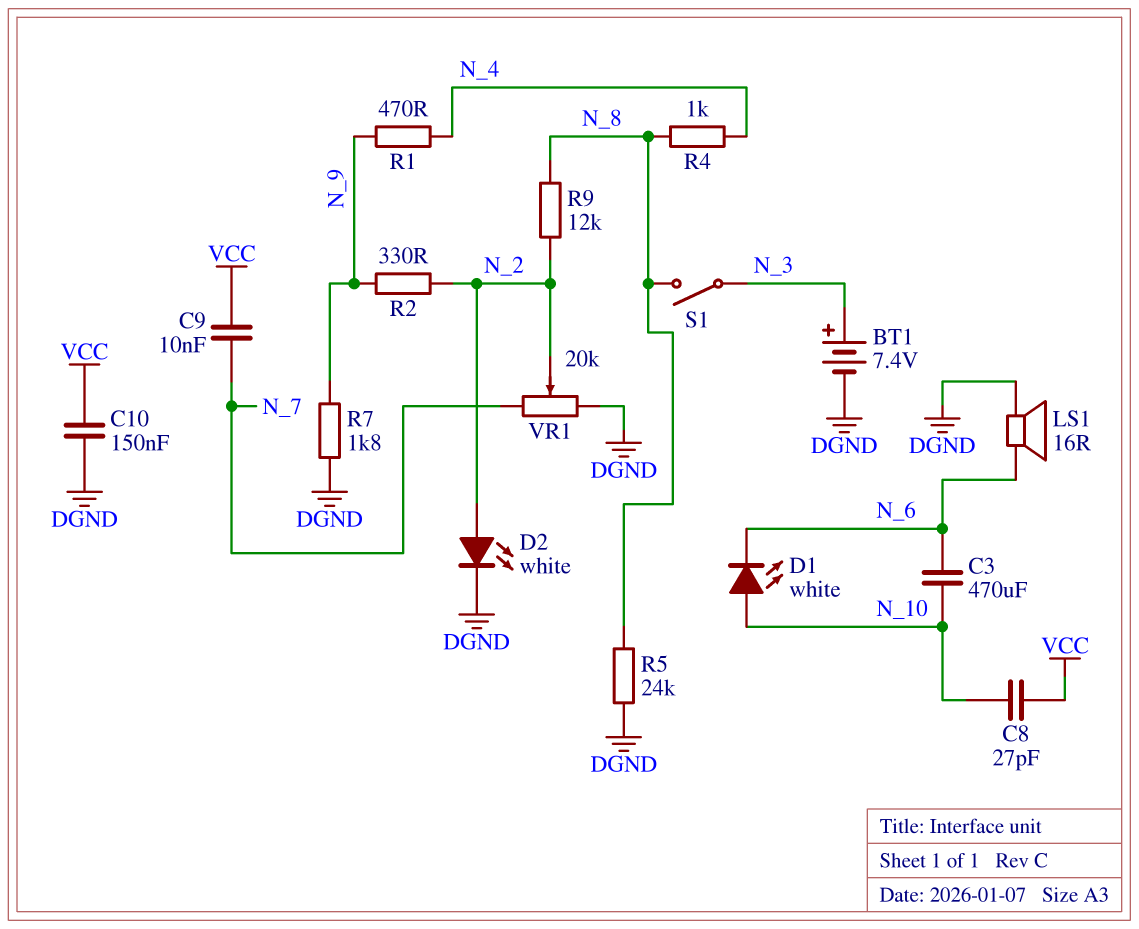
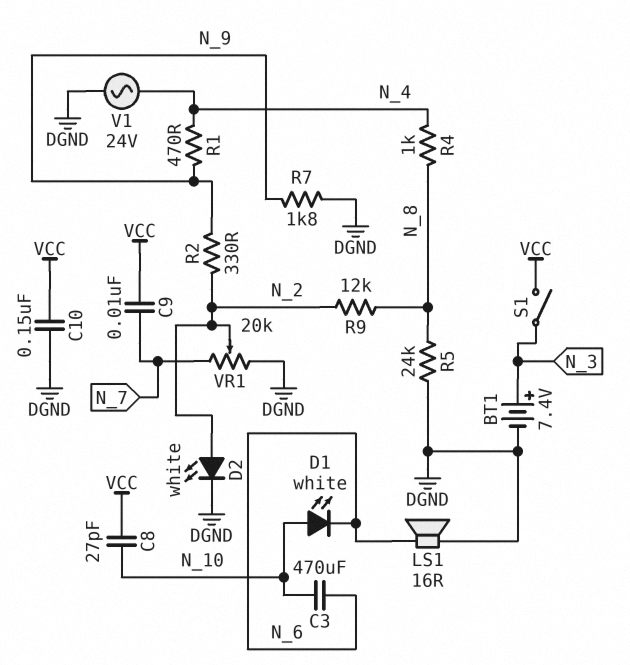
S1: switch (N_3, N_8) -> switch (N_3, VCC)
V1: none -> AC 24V (DGND, N_4)

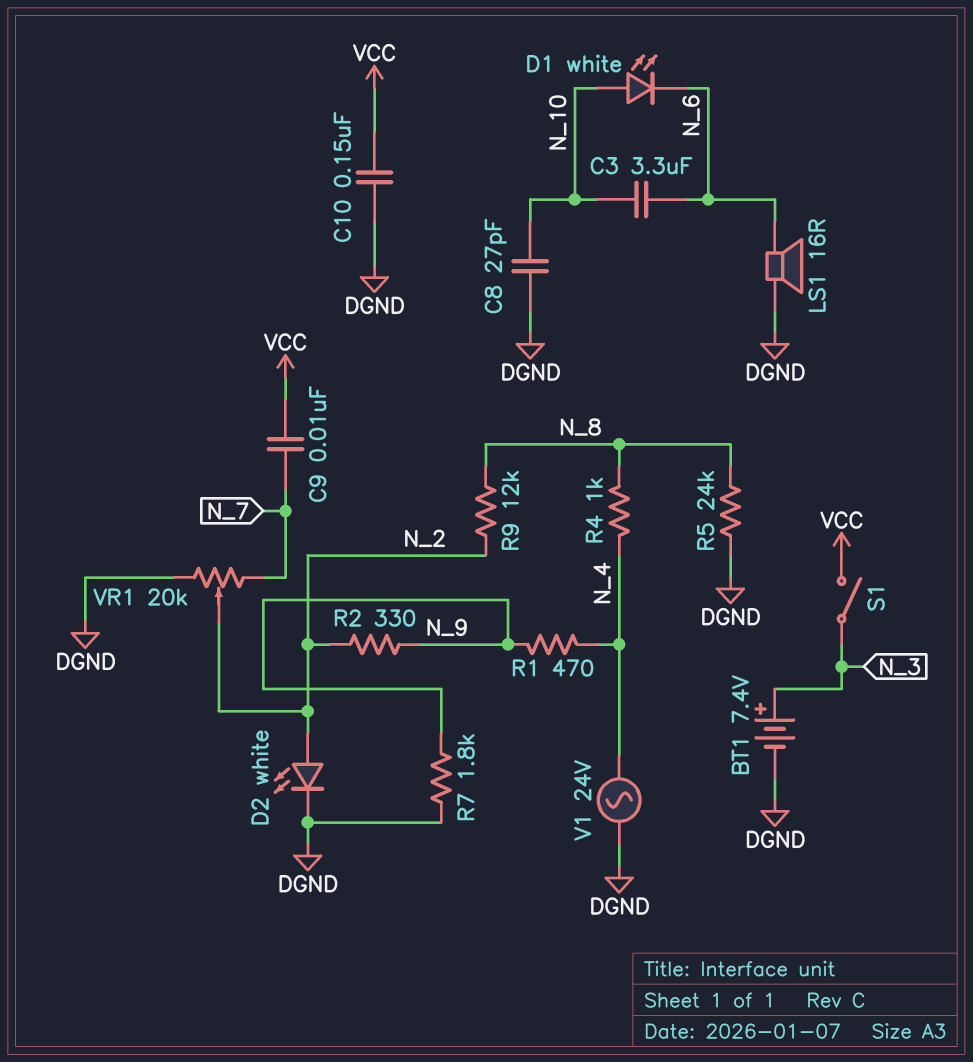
C3: 470uF (N_6, N_10) -> 3.3uF (N_6, N_10)
C8: 27pF (N_10, VCC) -> 27pF (DGND, N_10)

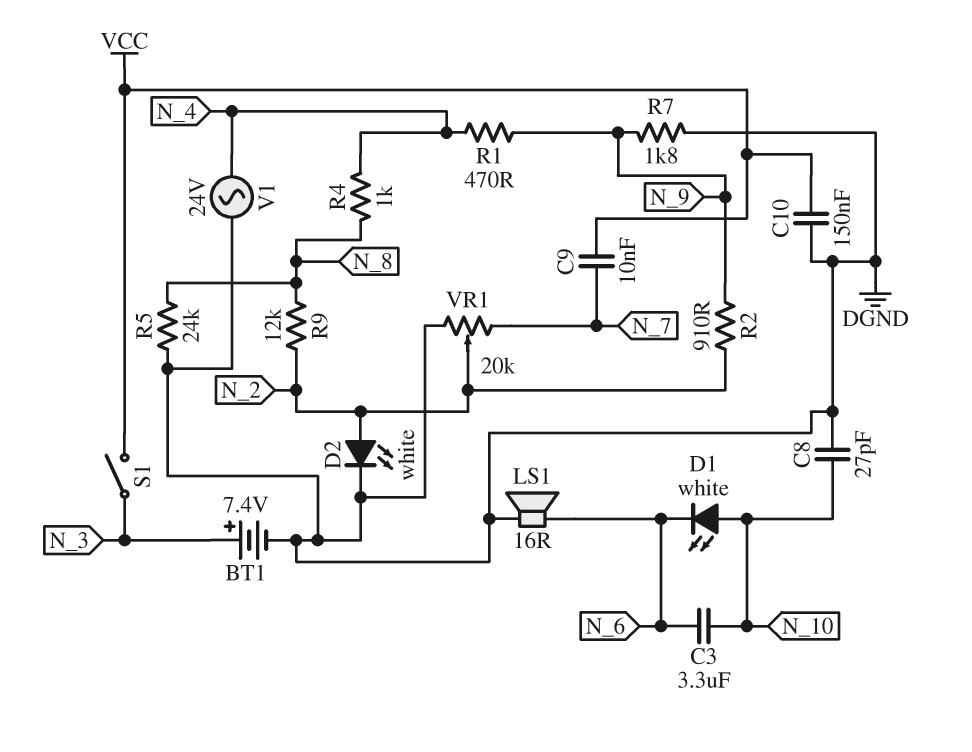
R2: 330 (N_2, N_9) -> 910 (N_2, N_9)

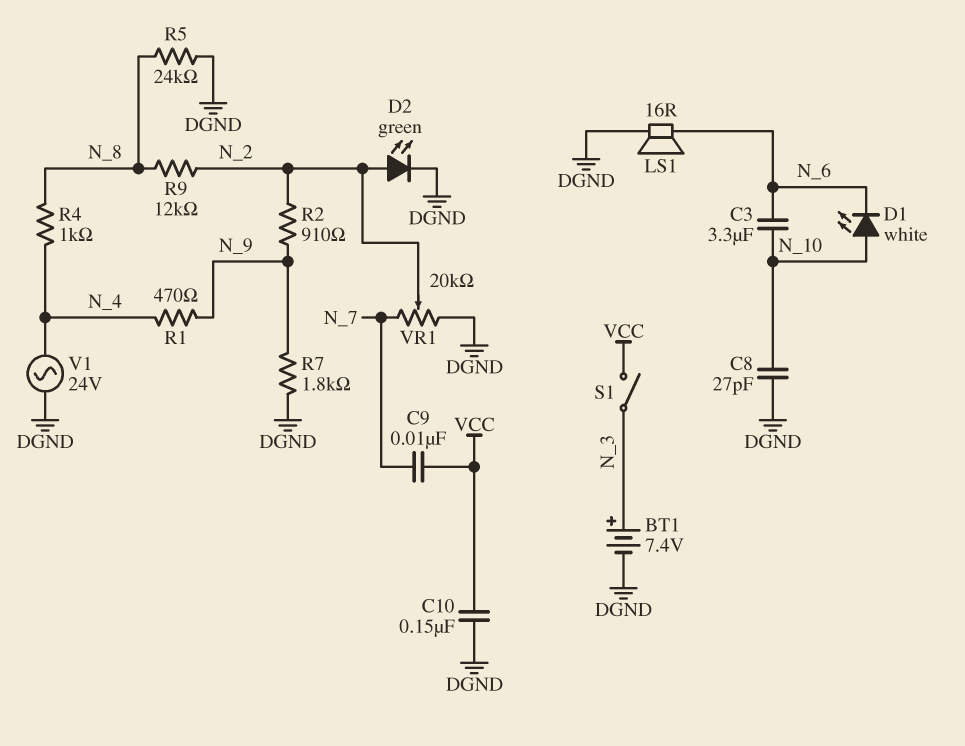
D2: LED white (A N_2, K DGND) -> LED green (A N_2, K DGND)

